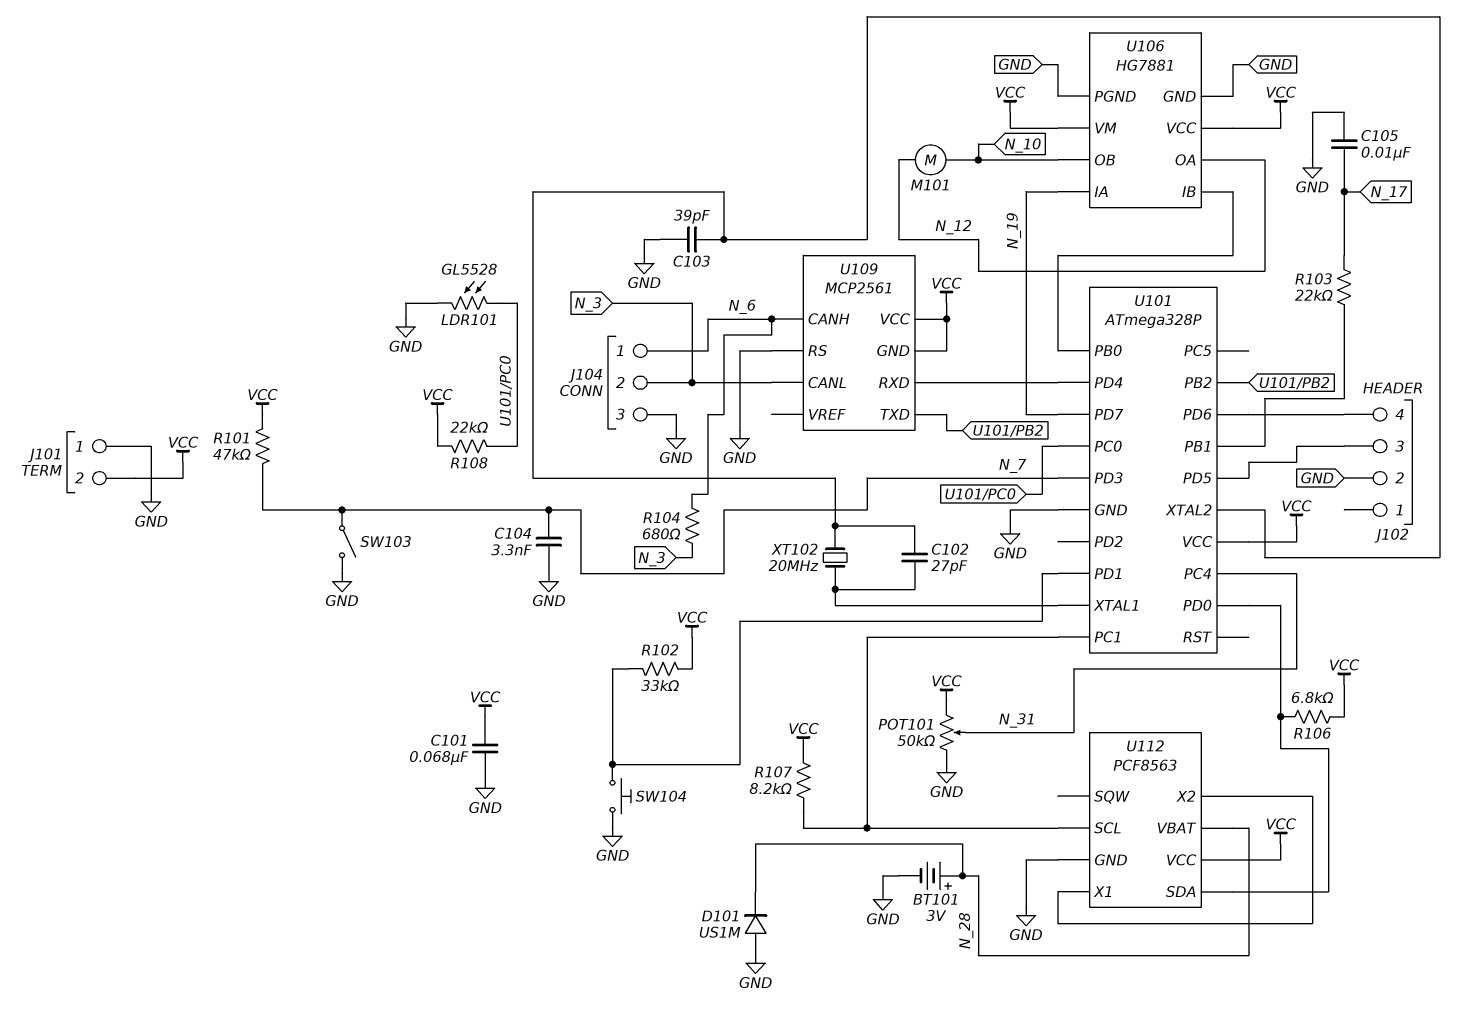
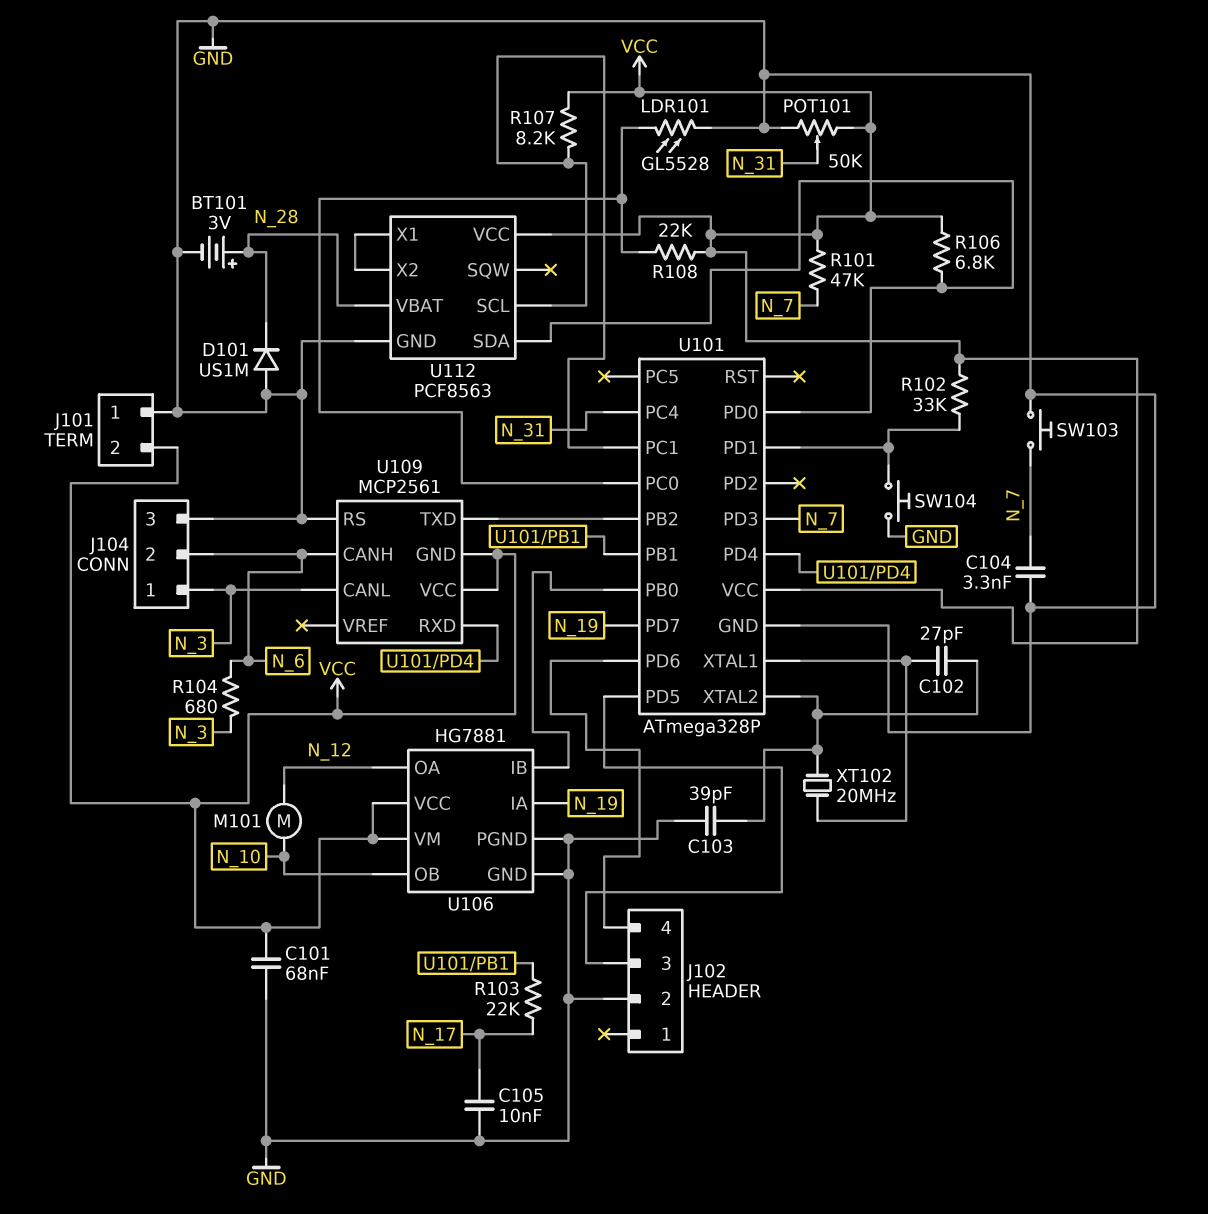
J104 pin 1: N_6 -> N_3
J104 pin 2: N_3 -> N_6
SW103: switch (GND, N_7) -> button (GND, N_7)

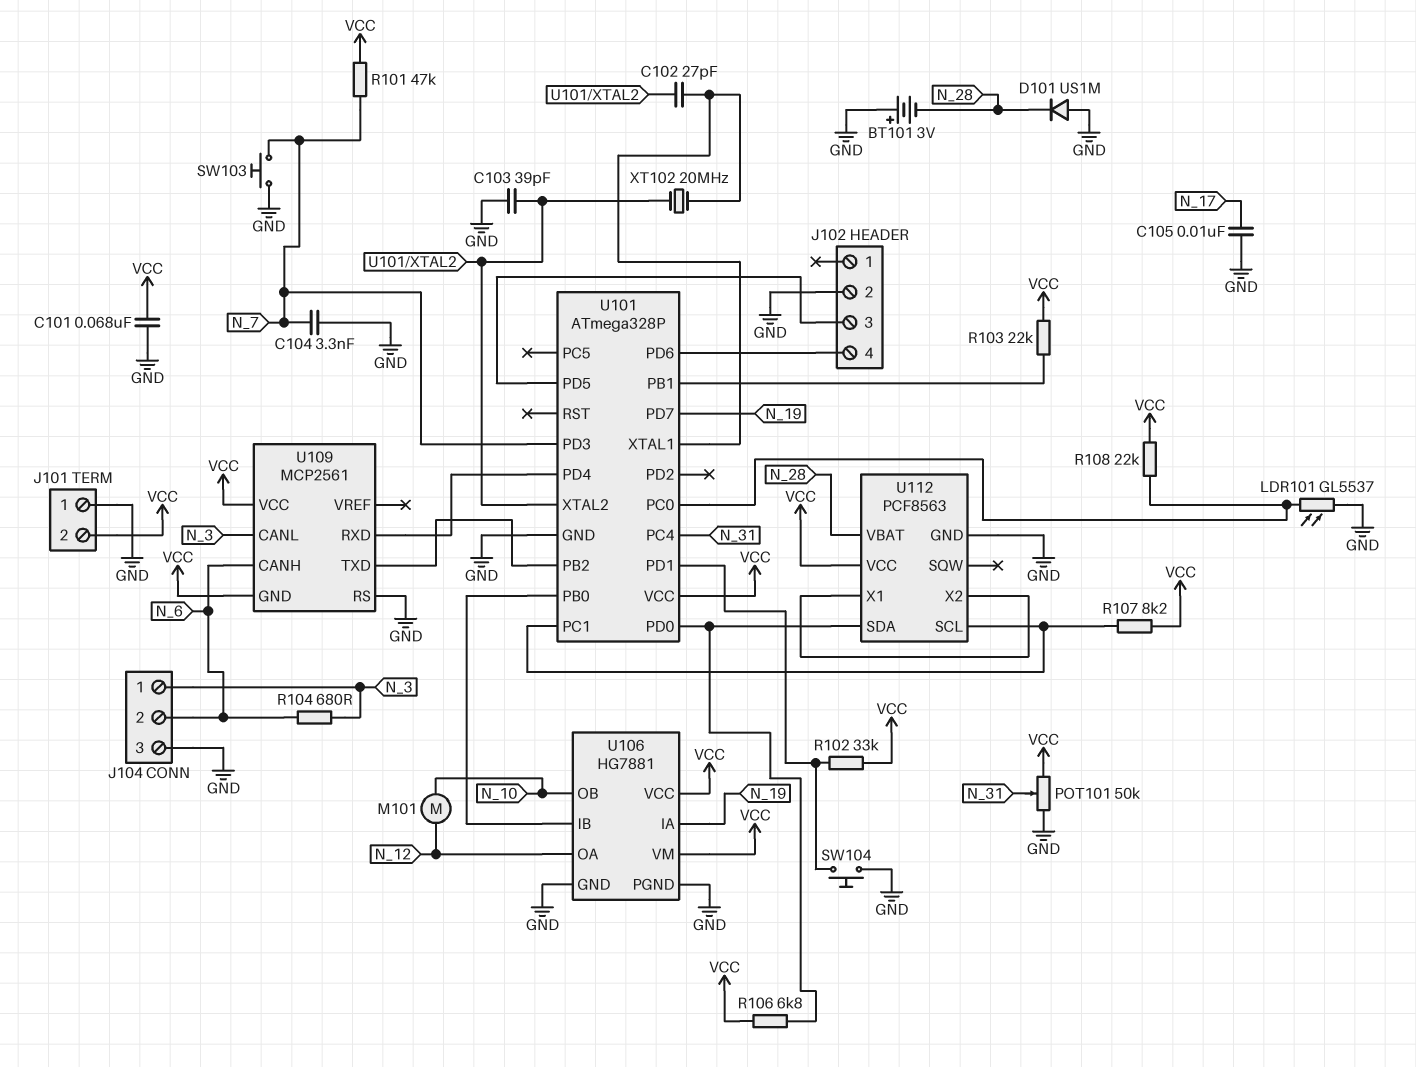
BT101: 3V (plus N_28, minus GND) -> 3V (plus GND, minus N_28)
LDR101: GL5528 (GND, U101/PC0) -> GL5537 (GND, U101/PC0)
R103: 22k (N_17, U101/PB1) -> 22k (U101/PB1, VCC)

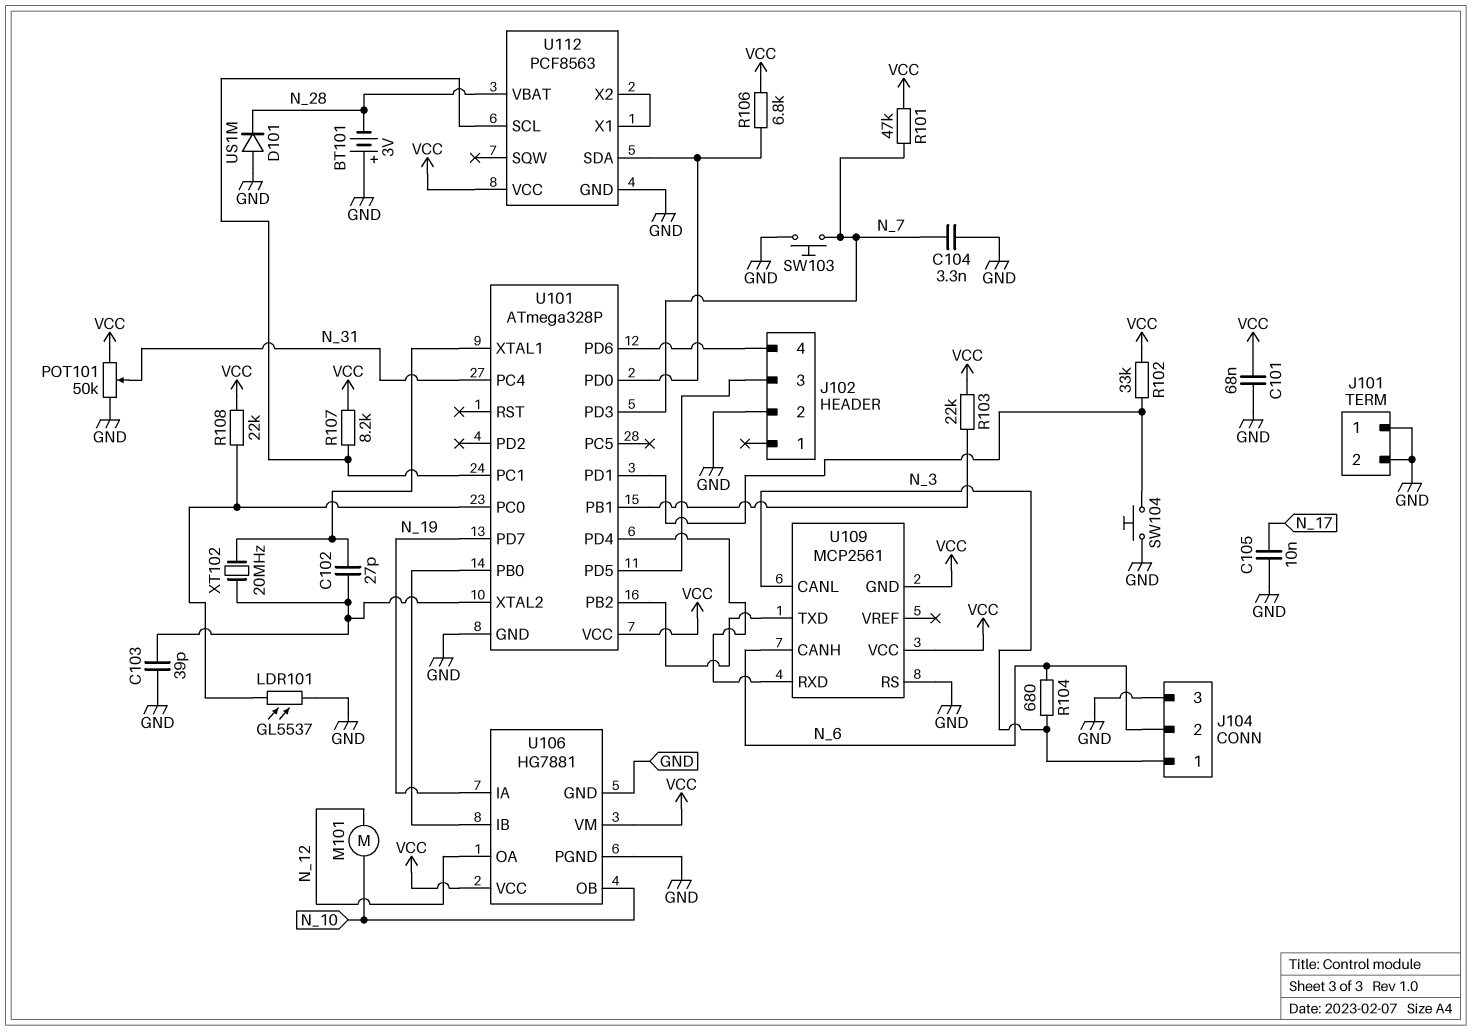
J101 pin 2: VCC -> GND

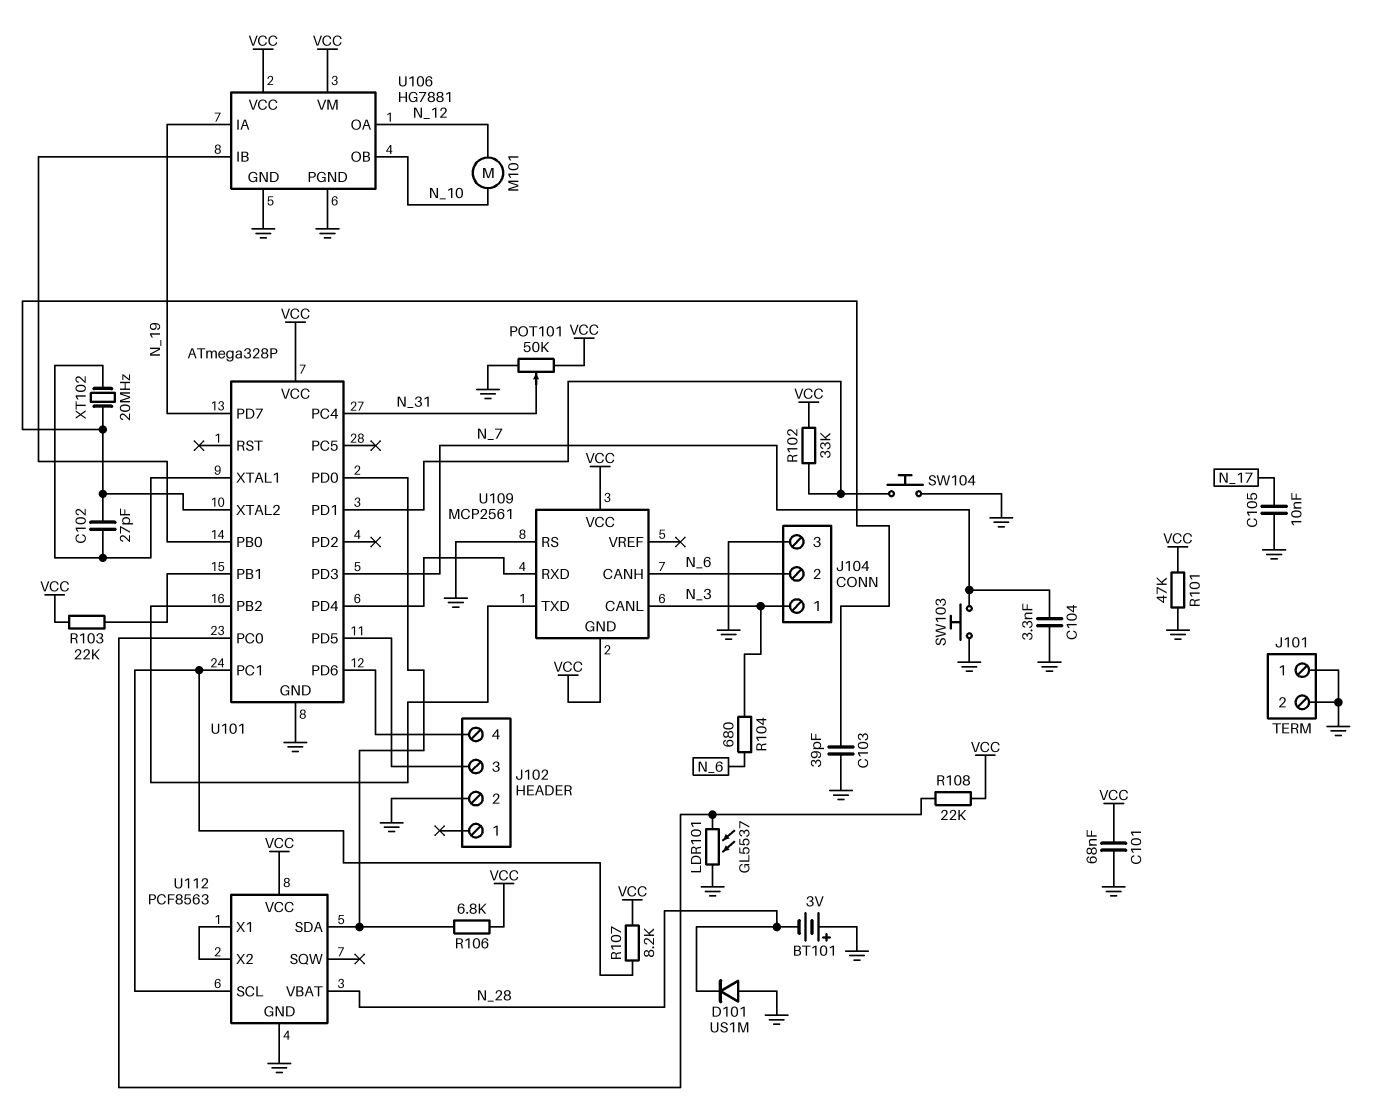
R101: 47k (N_7, VCC) -> 47k (GND, VCC)

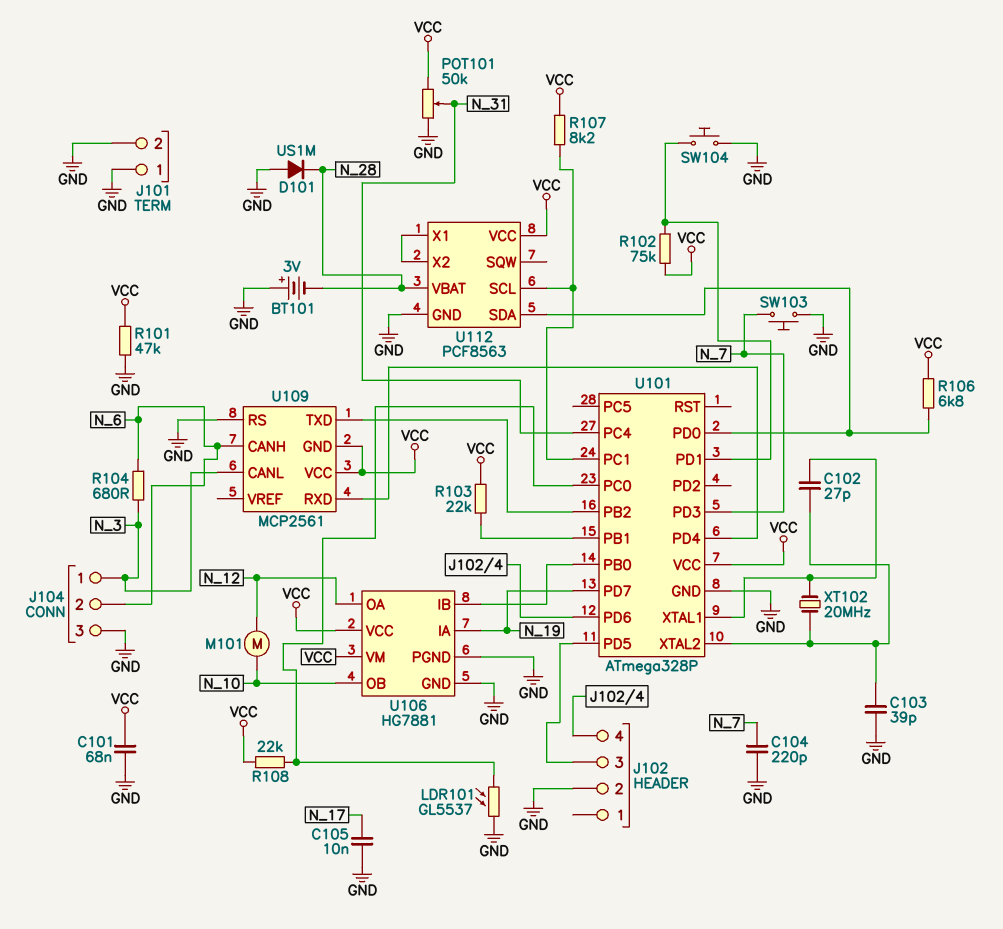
C104: 3.3nF (GND, N_7) -> 220pF (GND, N_7)
R102: 33k (U101/PD1, VCC) -> 75k (U101/PD1, VCC)

